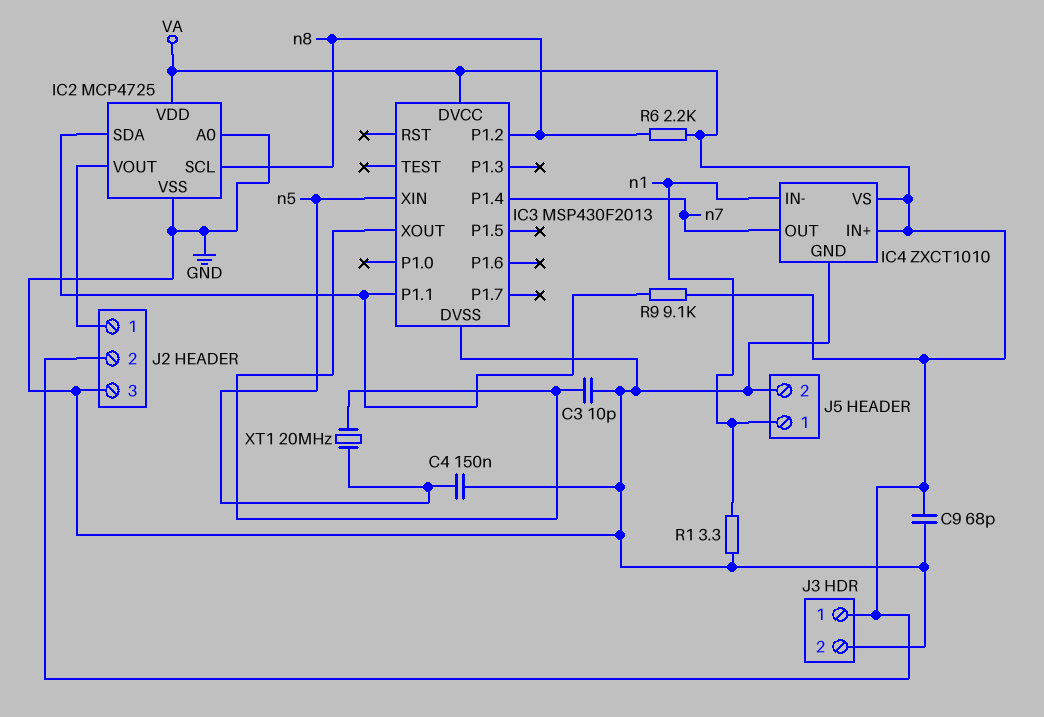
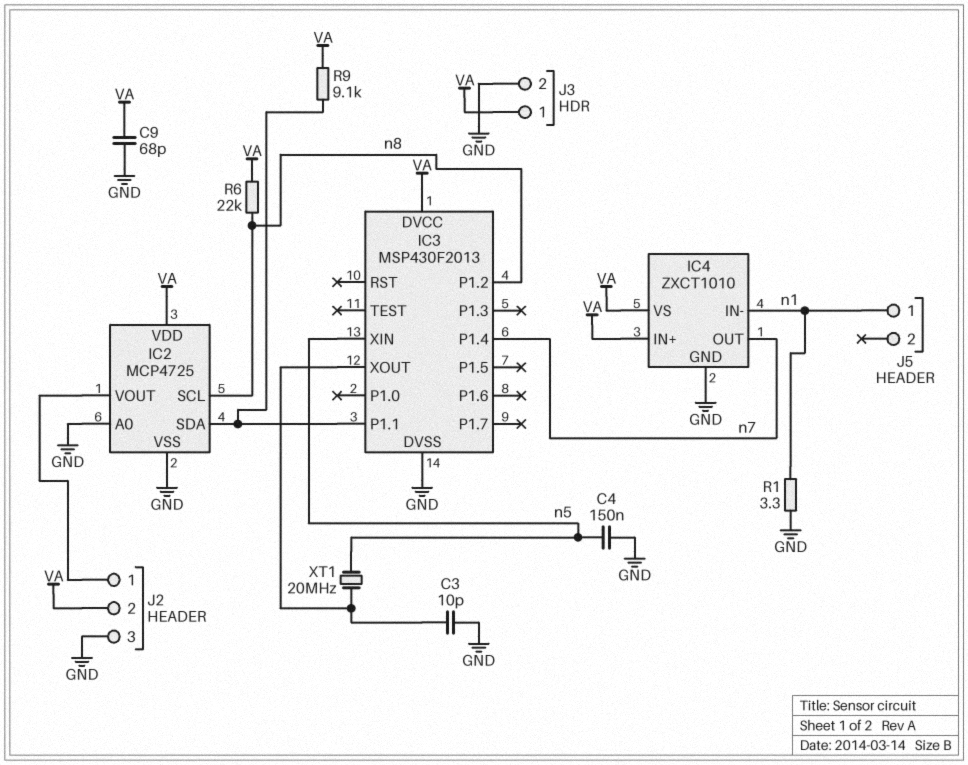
J5 pin 2: GND -> none
R6: 2.2k (VA, n8) -> 22k (VA, n8)

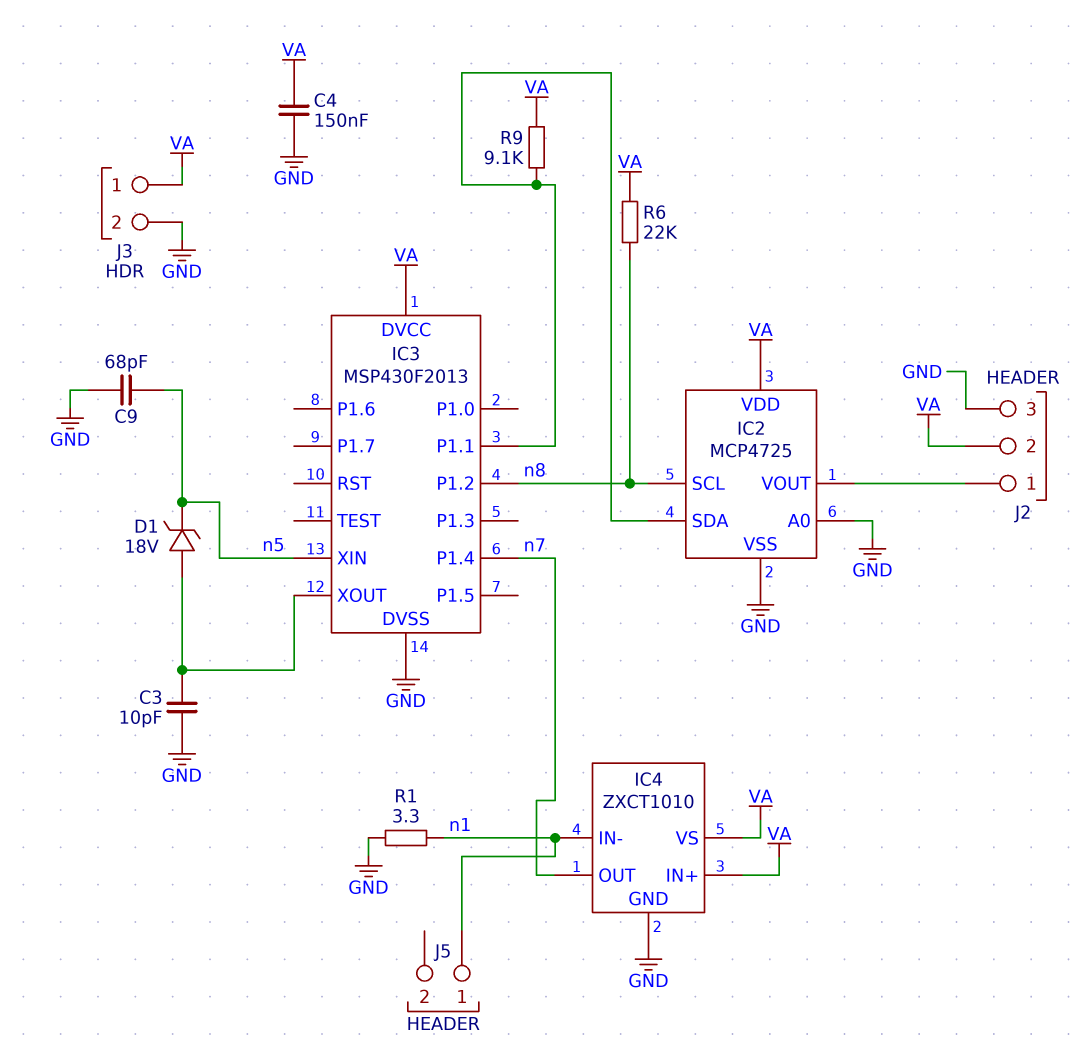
C4: 150nF (GND, n5) -> 150nF (GND, VA)
C9: 68pF (GND, VA) -> 68pF (GND, n5)
D1: none -> zener 18V (A IC3/XOUT, K n5)
XT1: 20MHz (IC3/XOUT, n5) -> none

